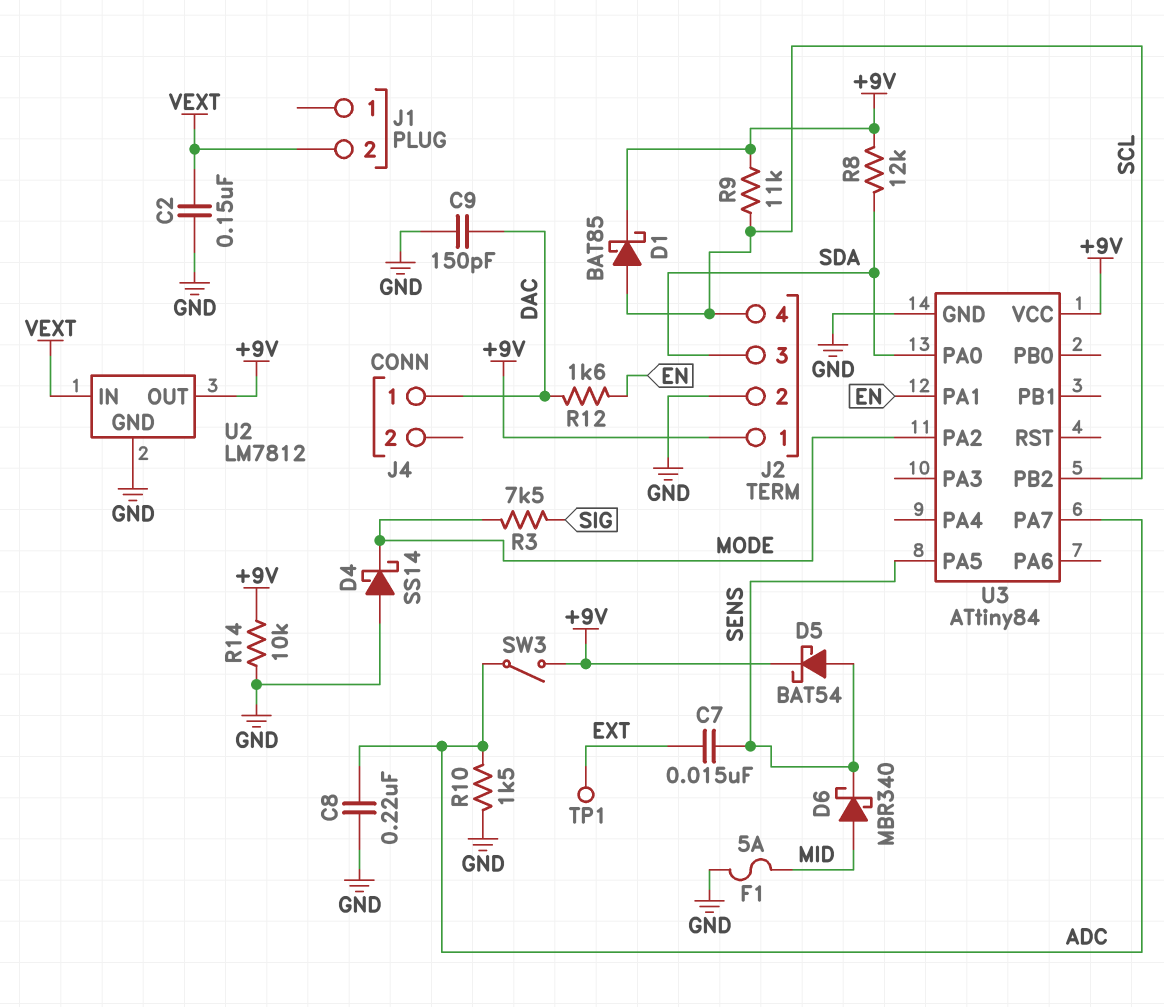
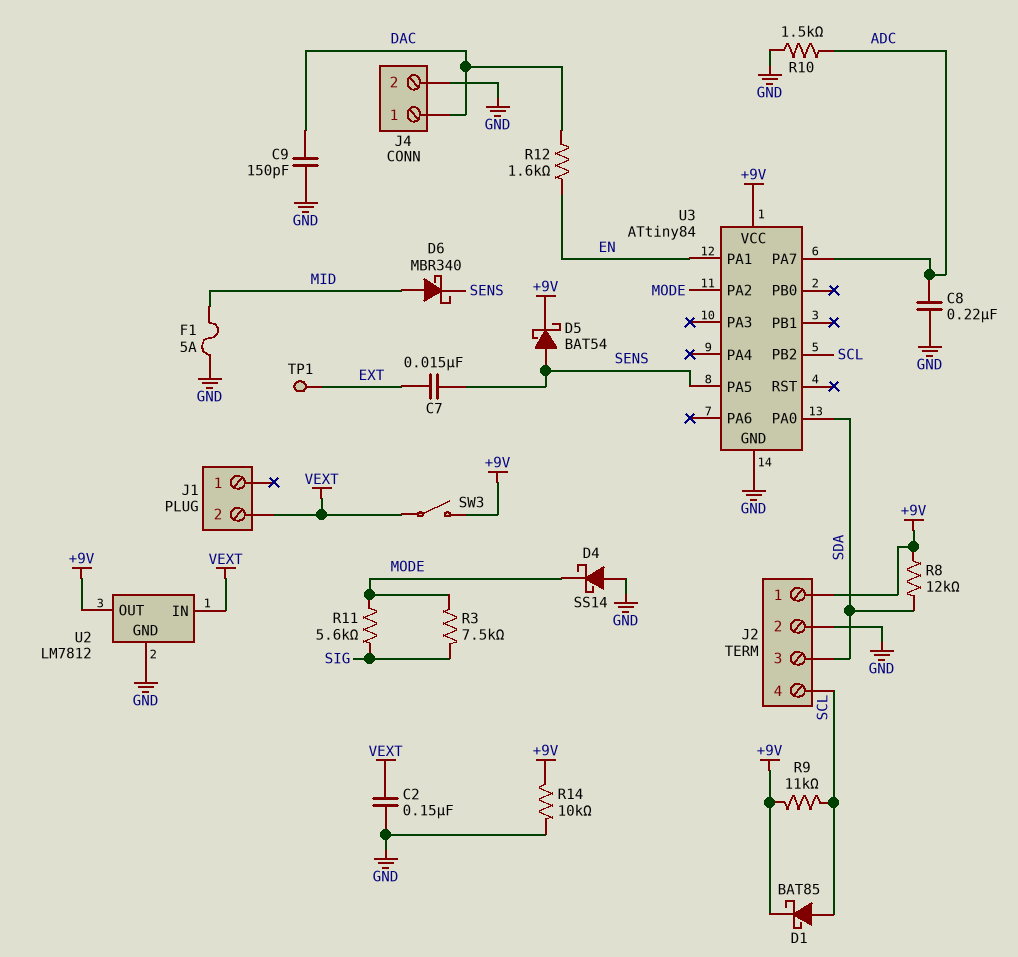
J4 pin 2: none -> GND
R11: none -> 5.6k (MODE, SIG)
SW3: switch (+9V, ADC) -> switch (+9V, VEXT)

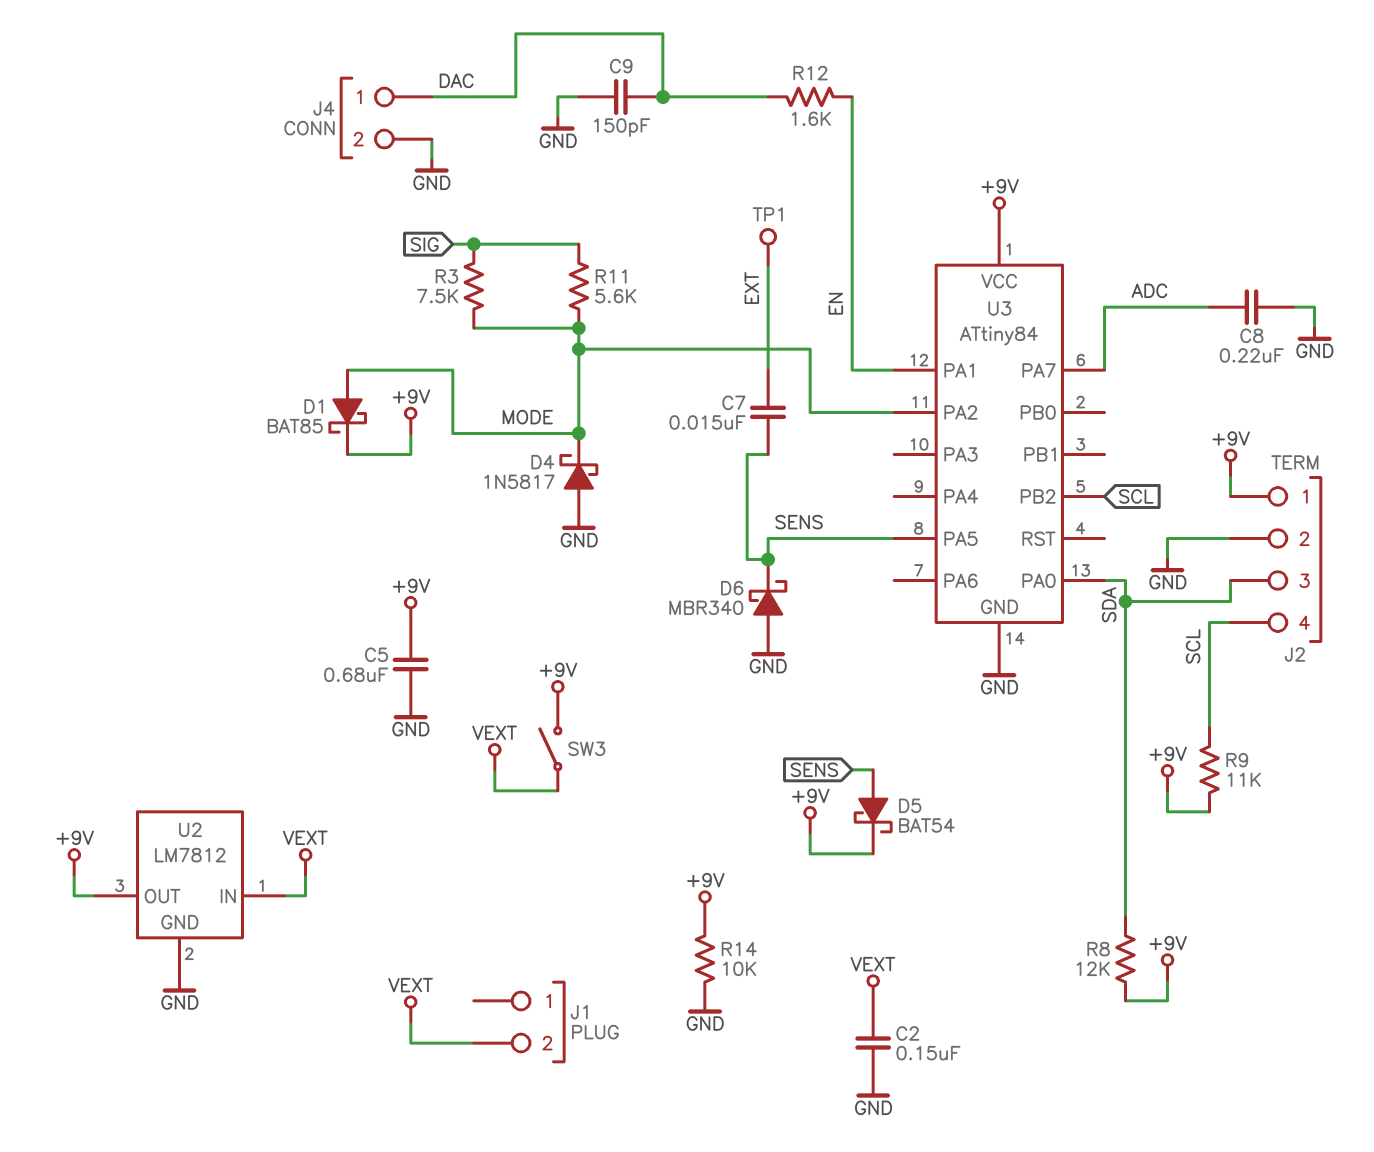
C5: none -> 680nF (+9V, GND)
D1: schottky BAT85 (A SCL, K +9V) -> schottky BAT85 (A MODE, K +9V)
D4: schottky SS14 (A GND, K MODE) -> schottky 1N5817 (A GND, K MODE)
D6: schottky MBR340 (A MID, K SENS) -> schottky MBR340 (A GND, K SENS)
F1: 5A (GND, MID) -> none
R10: 1.5k (ADC, GND) -> none

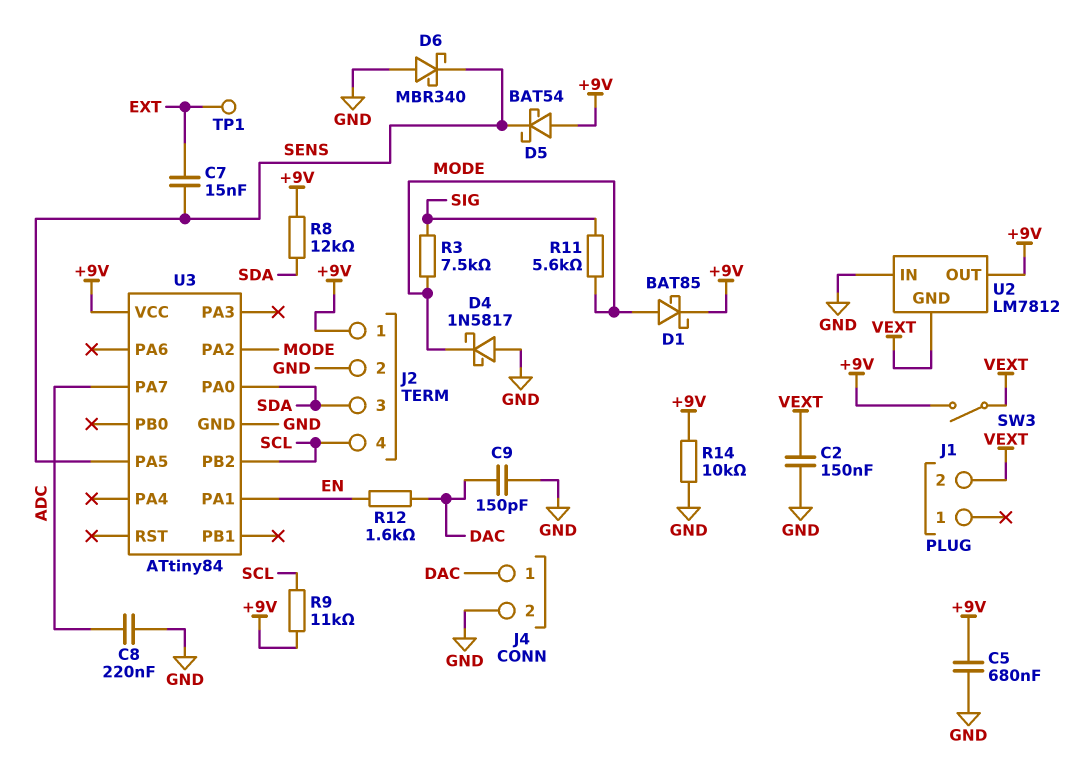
D5: schottky BAT54 (A SENS, K +9V) -> schottky BAT54 (A +9V, K SENS)
U2 pin GND: GND -> VEXT
U2 pin IN: VEXT -> GND

